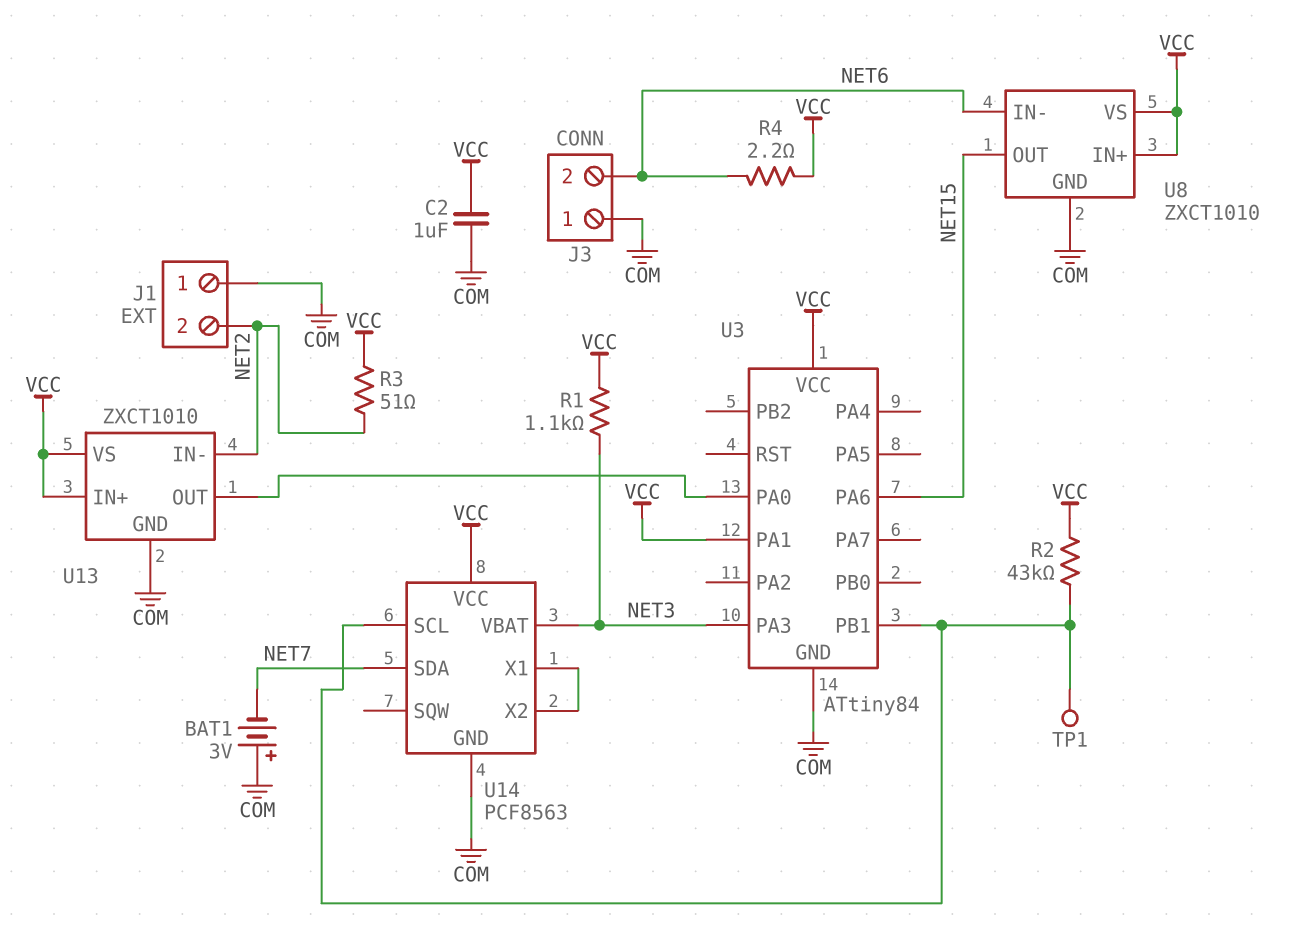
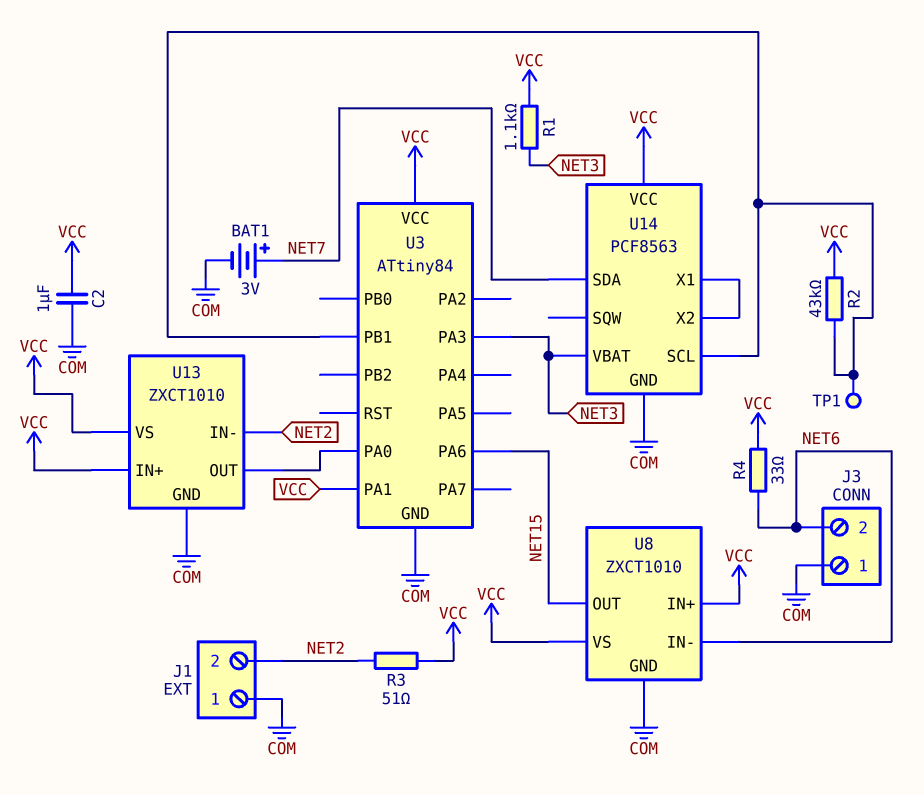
BAT1: 3V (plus COM, minus NET7) -> 3V (plus NET7, minus COM)
R4: 2.2 (NET6, VCC) -> 33 (NET6, VCC)

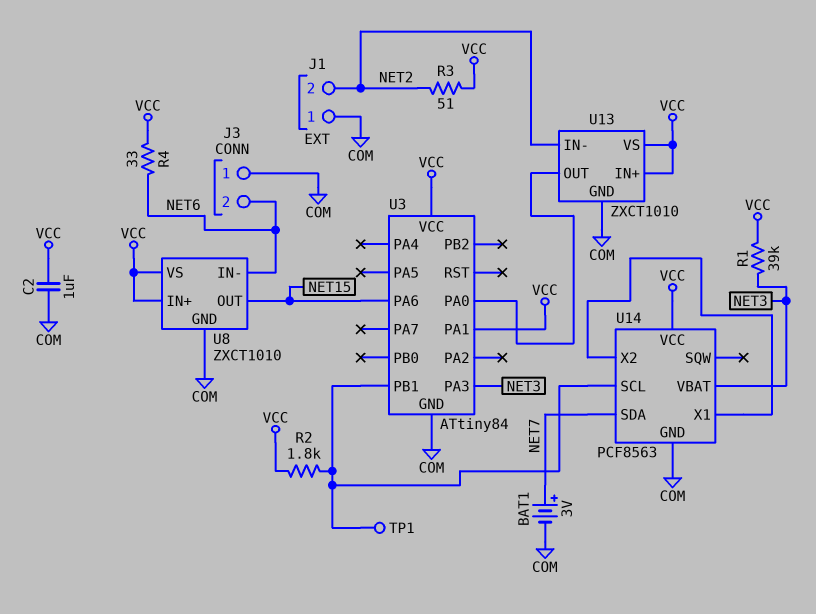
R1: 1.1k (NET3, VCC) -> 39k (NET3, VCC)
R2: 43k (U3/PB1, VCC) -> 1.8k (U3/PB1, VCC)

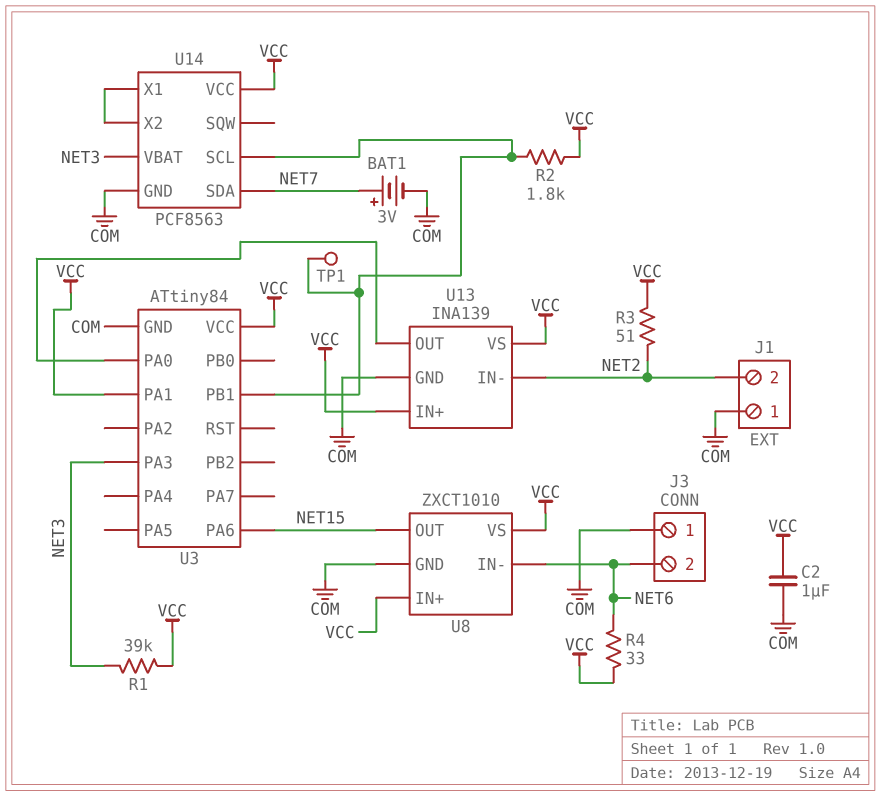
U13: ZXCT1010 -> INA139

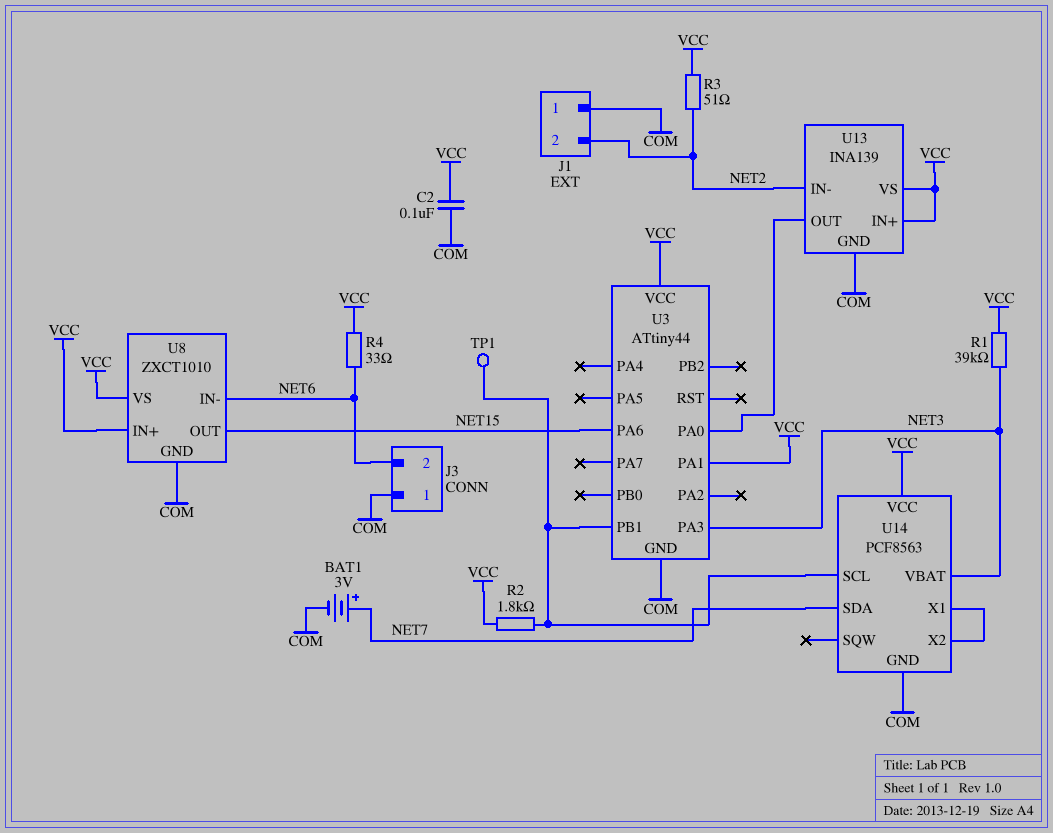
C2: 1uF (COM, VCC) -> 100nF (COM, VCC)
U3: ATtiny84 -> ATtiny44

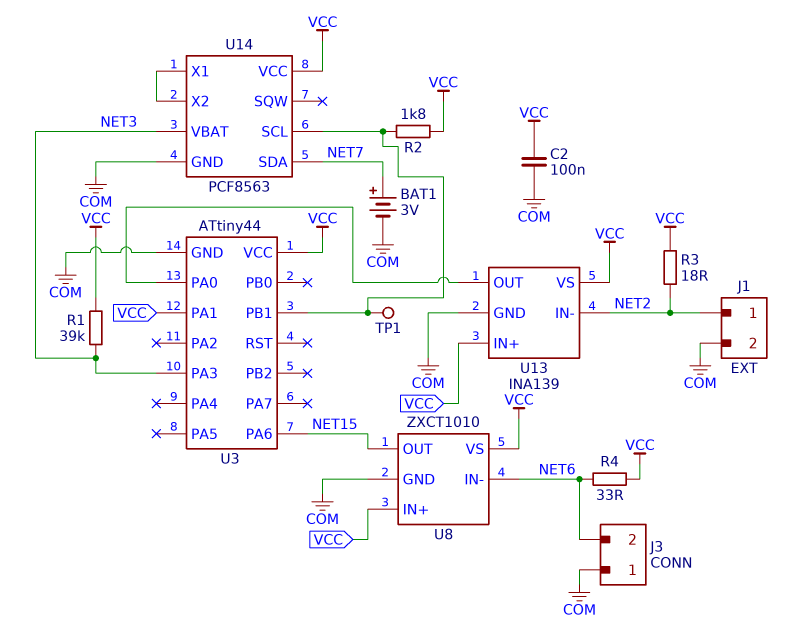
J1 pin 1: COM -> NET2
J1 pin 2: NET2 -> COM
R3: 51 (NET2, VCC) -> 18 (NET2, VCC)

